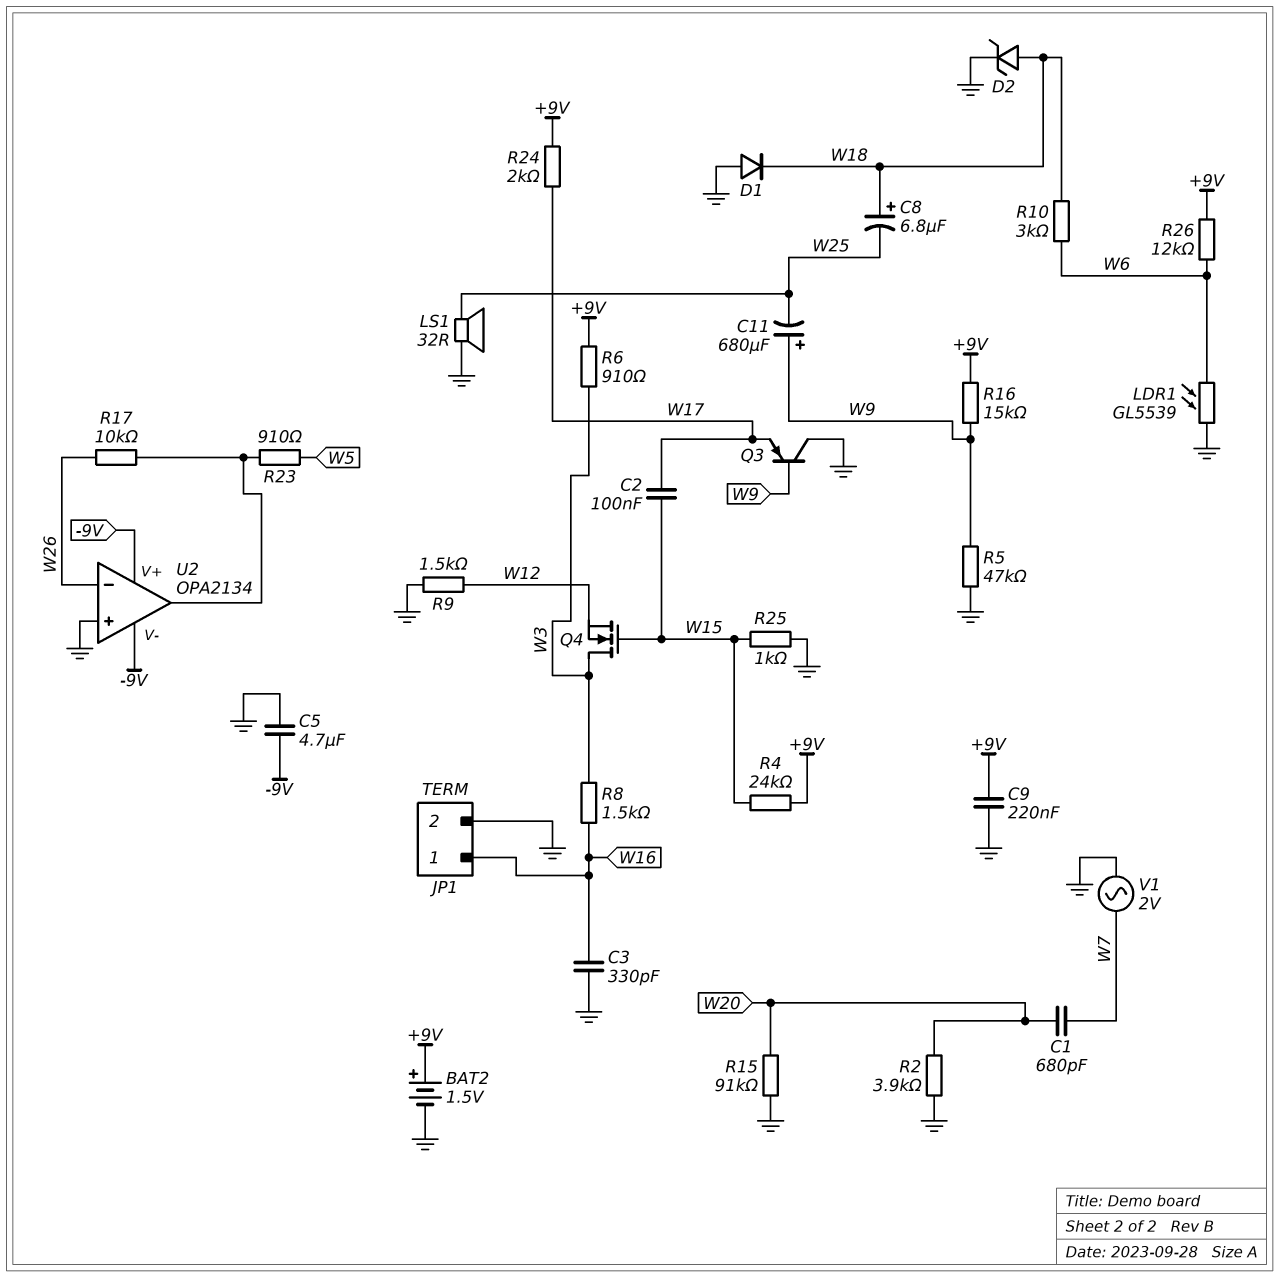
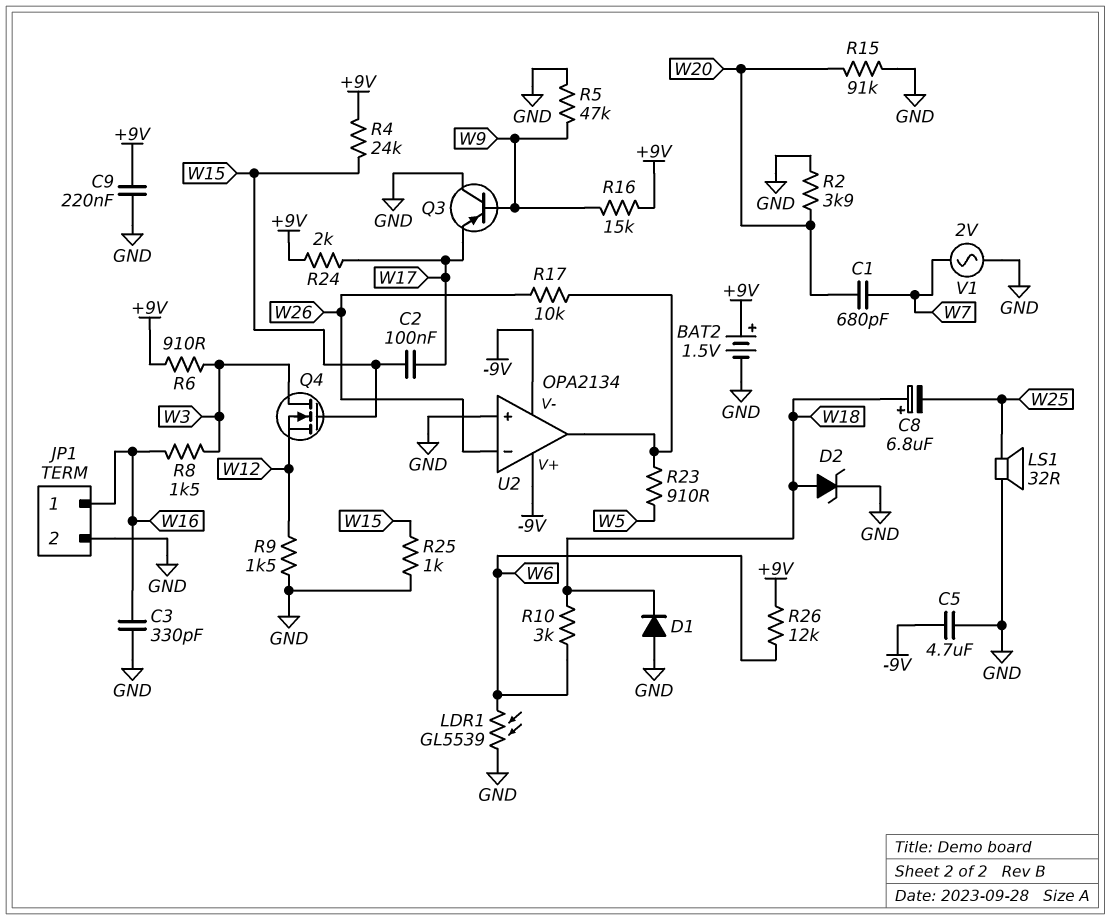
C11: 680uF (plus W9, minus W25) -> none

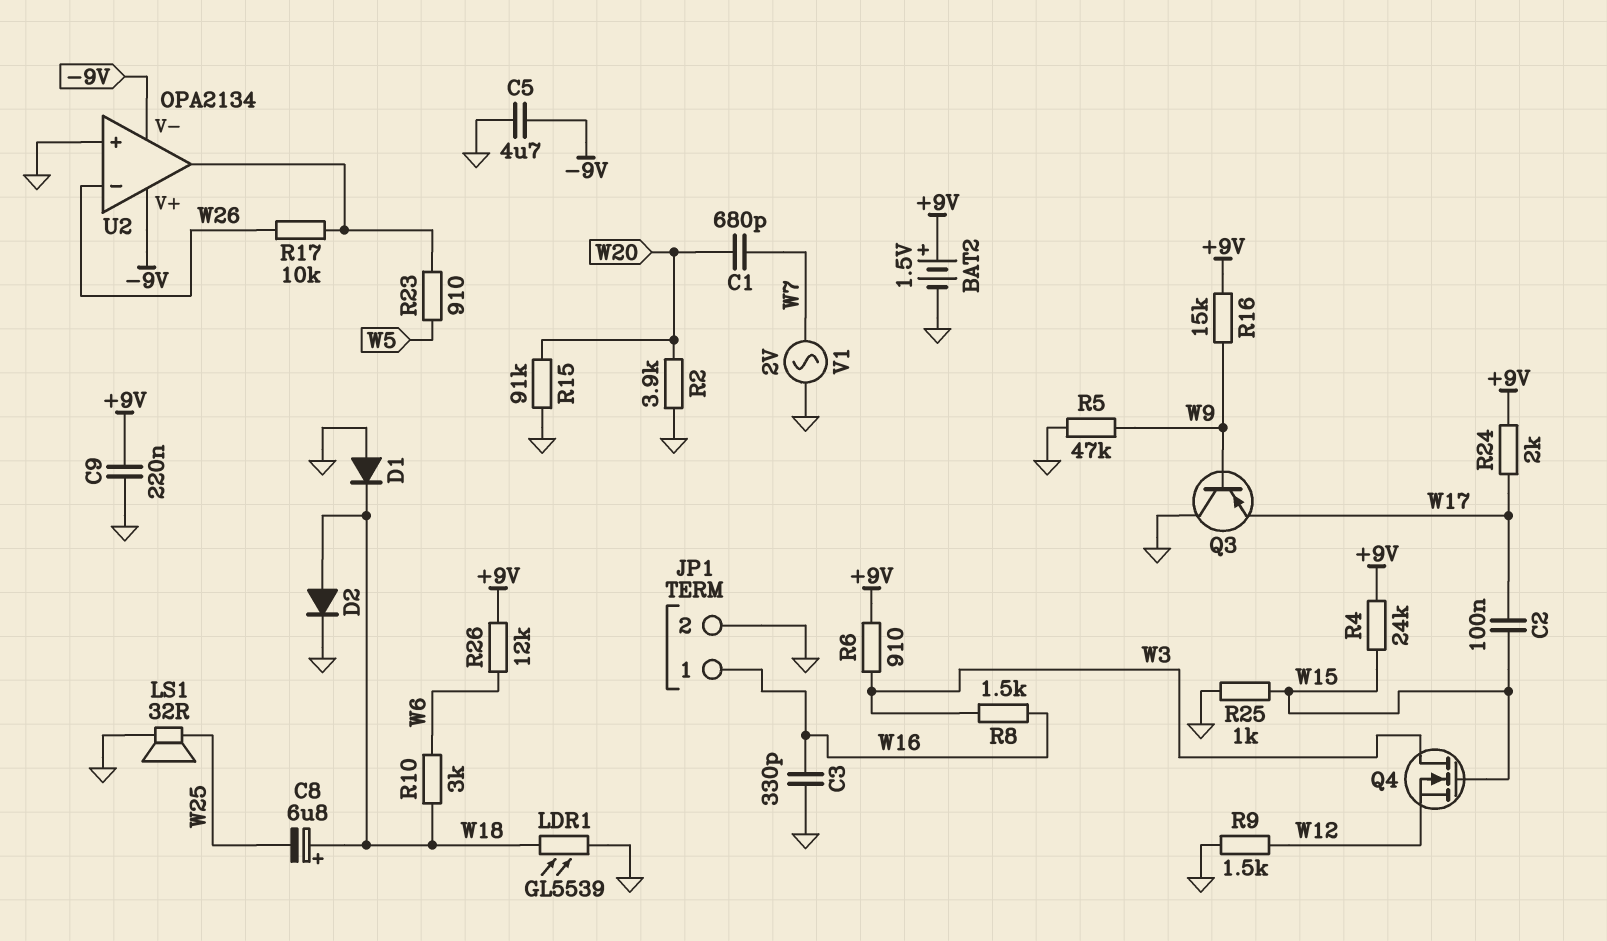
D2: zener (A W18, K GND) -> diode (A W18, K GND)
LDR1: GL5539 (GND, W6) -> GL5539 (GND, W18)

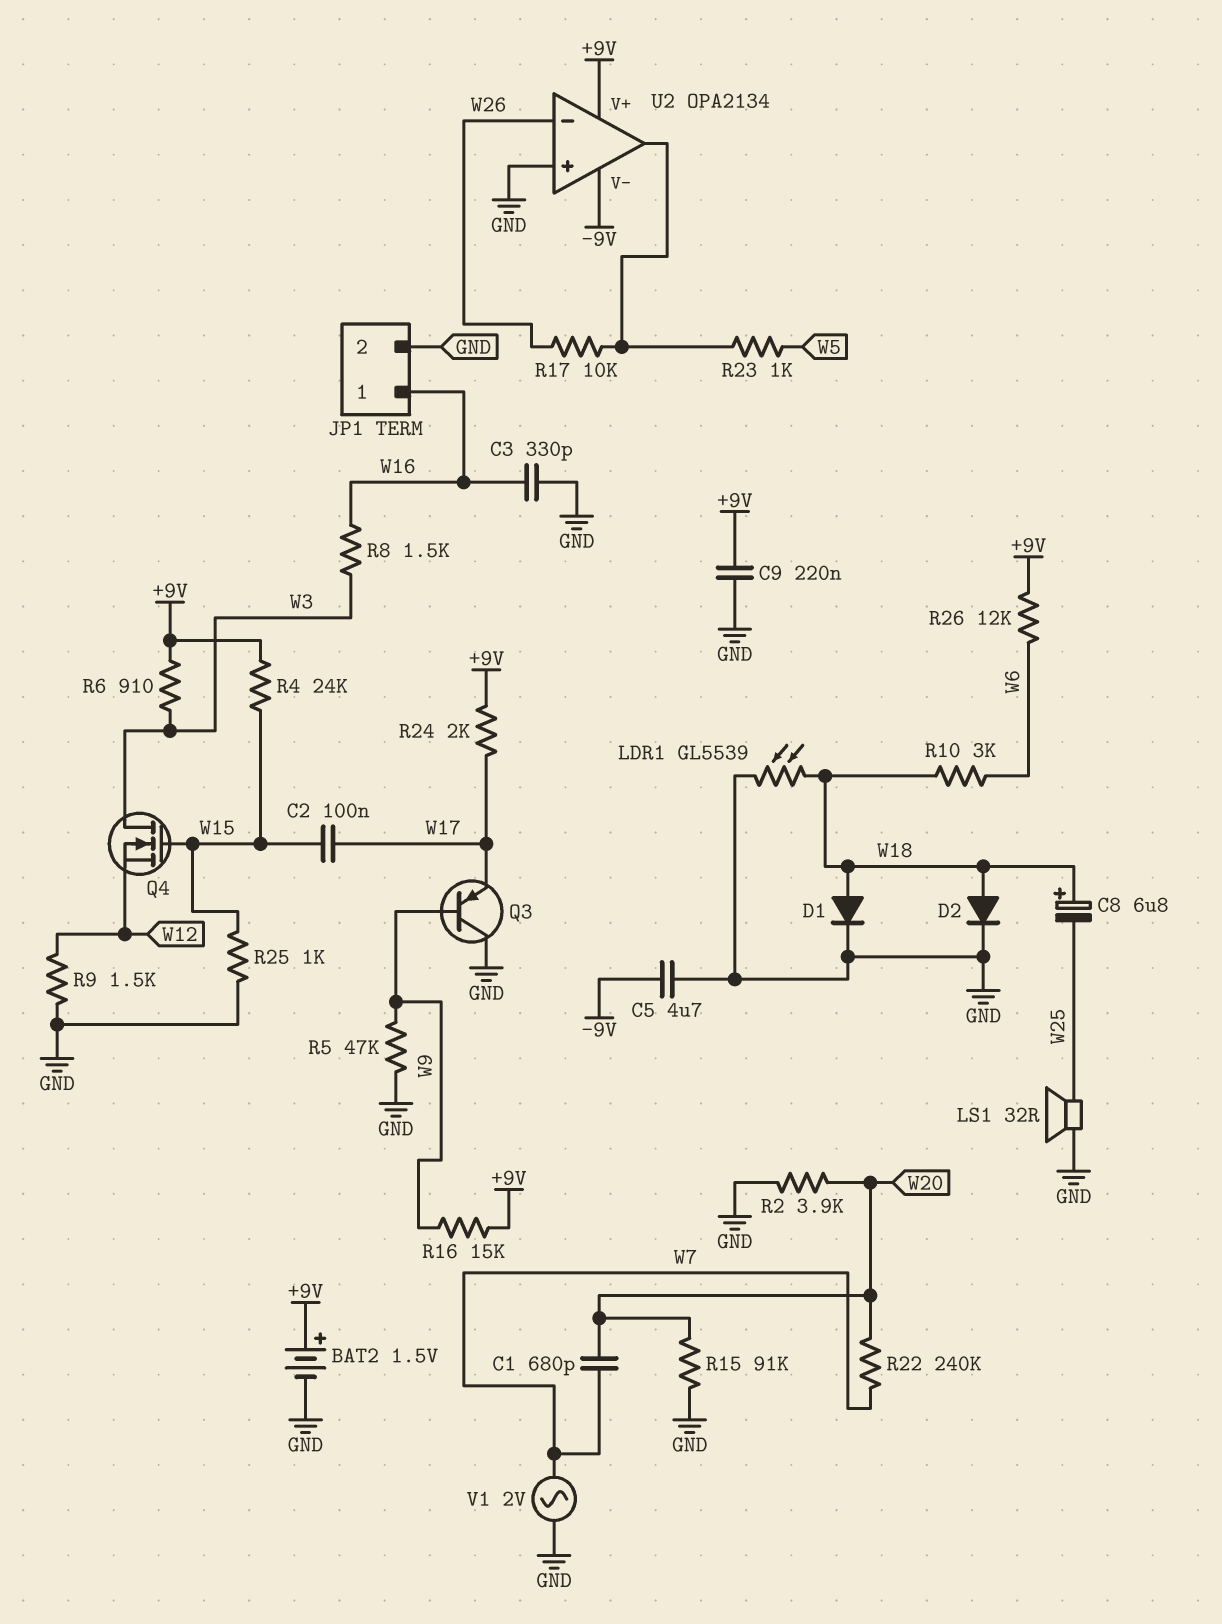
D1: diode (A GND, K W18) -> diode (A W18, K GND)
R22: none -> 240k (W7, W20)
R23: 910 (U2/out, W5) -> 1k (U2/out, W5)
U2 pin V+: -9V -> +9V

